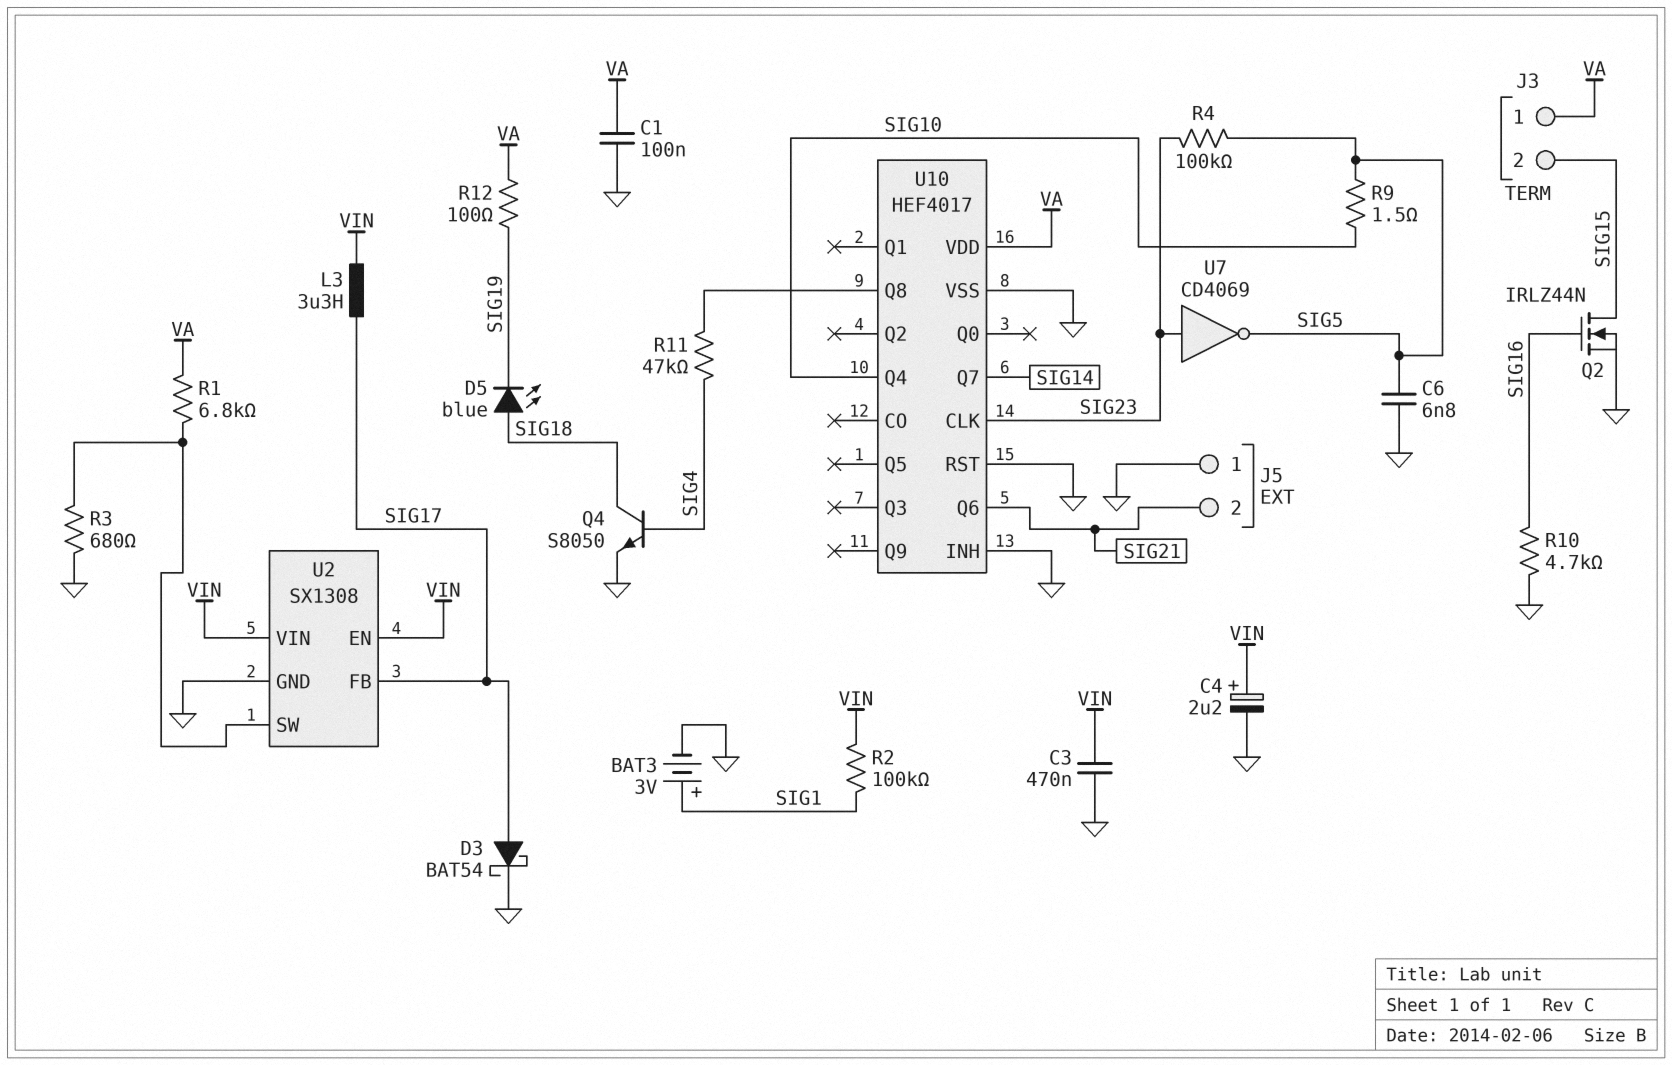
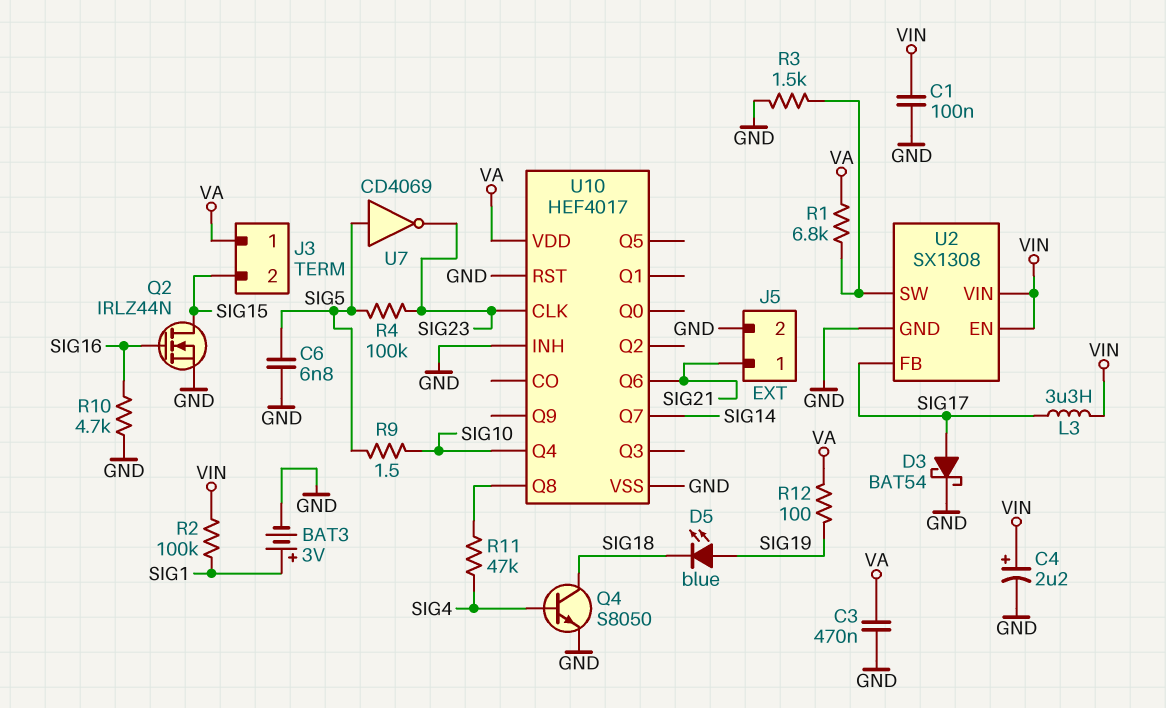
C1: 100nF (GND, VA) -> 100nF (GND, VIN)
C3: 470nF (GND, VIN) -> 470nF (GND, VA)
D5: LED blue (A SIG18, K SIG19) -> LED blue (A SIG19, K SIG18)
J5 pin 1: GND -> SIG21
J5 pin 2: SIG21 -> GND
R3: 680 (GND, U2/SW) -> 1.5k (GND, U2/SW)
U7: NOT CD4069 (in SIG23, out SIG5) -> NOT CD4069 (in SIG5, out SIG23)

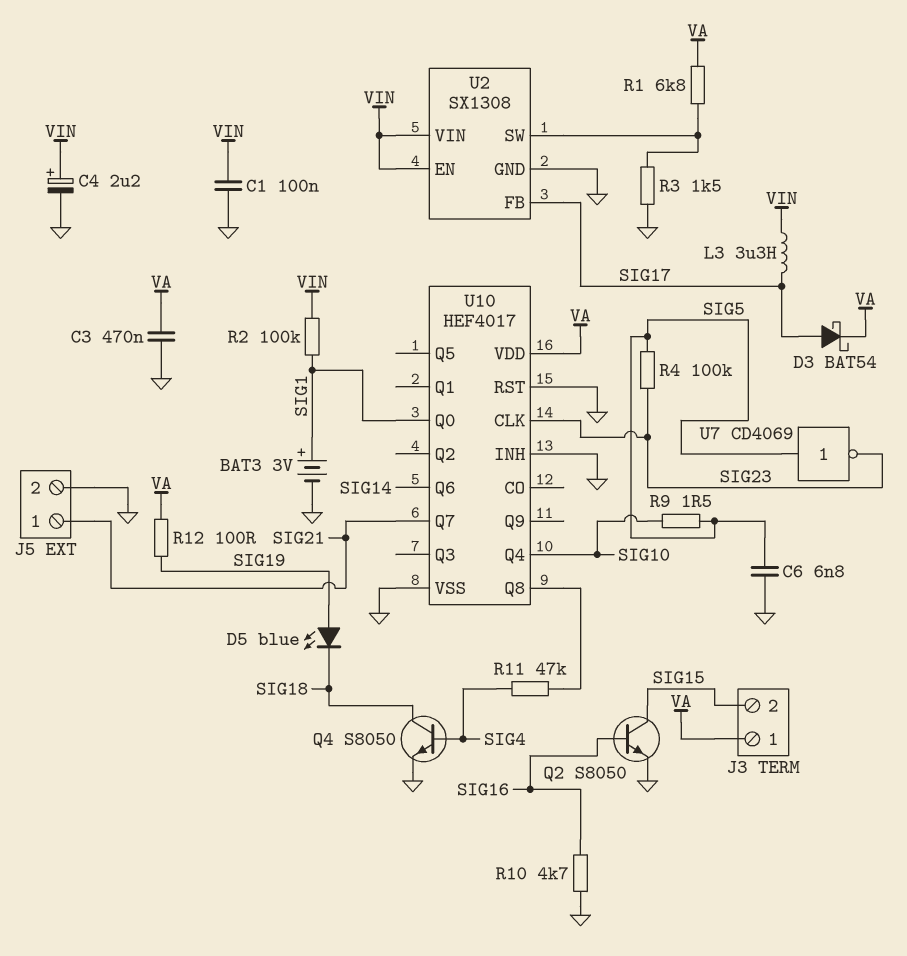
D3: schottky BAT54 (A SIG17, K GND) -> schottky BAT54 (A SIG17, K VA)
Q2: NMOS IRLZ44N (G SIG16, D SIG15, S GND) -> NPN S8050 (B SIG16, C SIG15, E GND)
U10 pin Q0: none -> SIG1
U10 pin Q6: SIG21 -> SIG14
U10 pin Q7: SIG14 -> SIG21

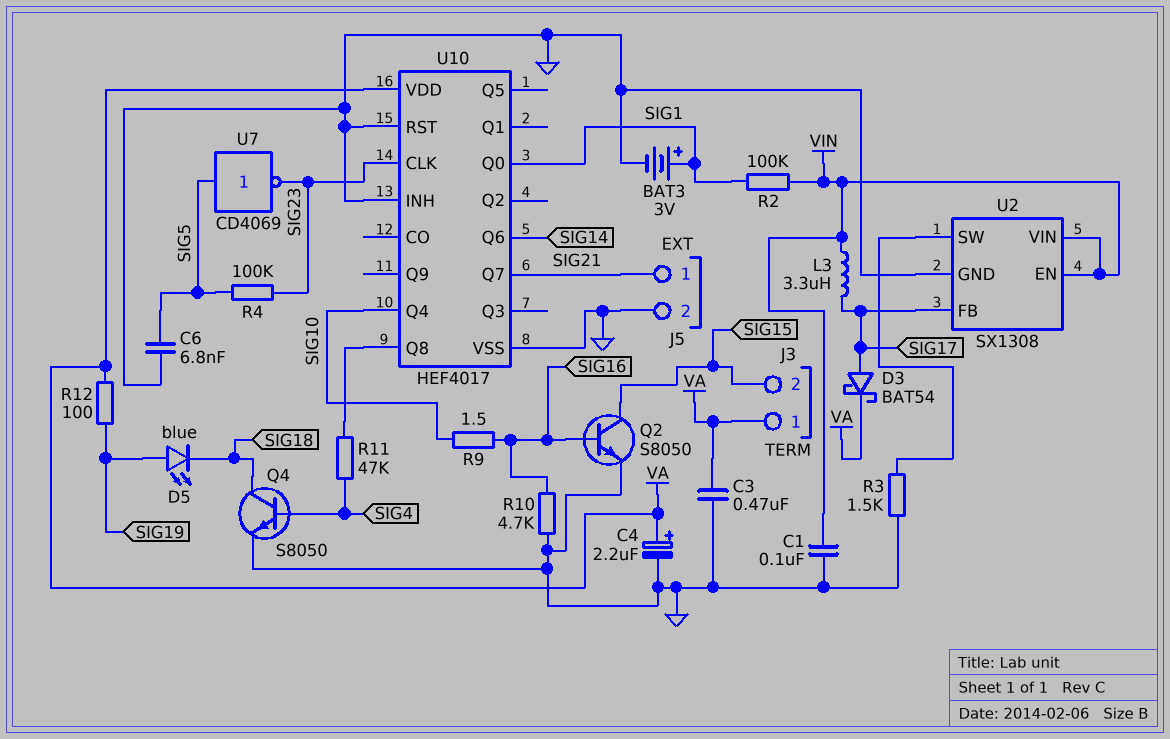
C4: 2.2uF (plus VIN, minus GND) -> 2.2uF (plus VA, minus GND)
R1: 6.8k (U2/SW, VA) -> none
R9: 1.5 (SIG5, SIG10) -> 1.5 (SIG10, SIG16)

